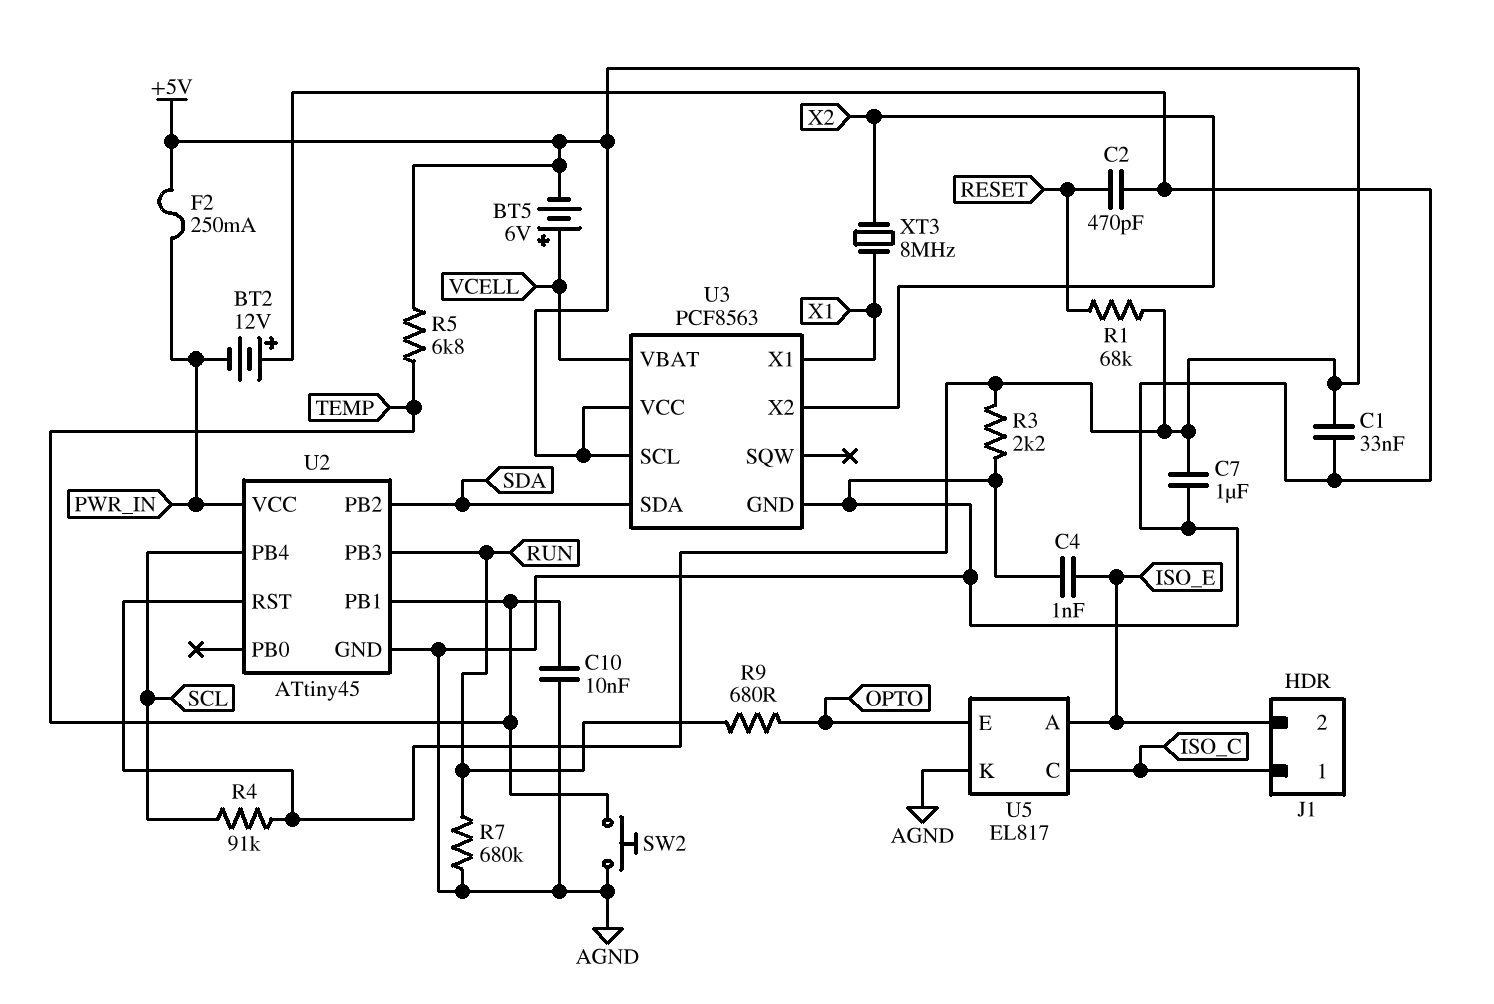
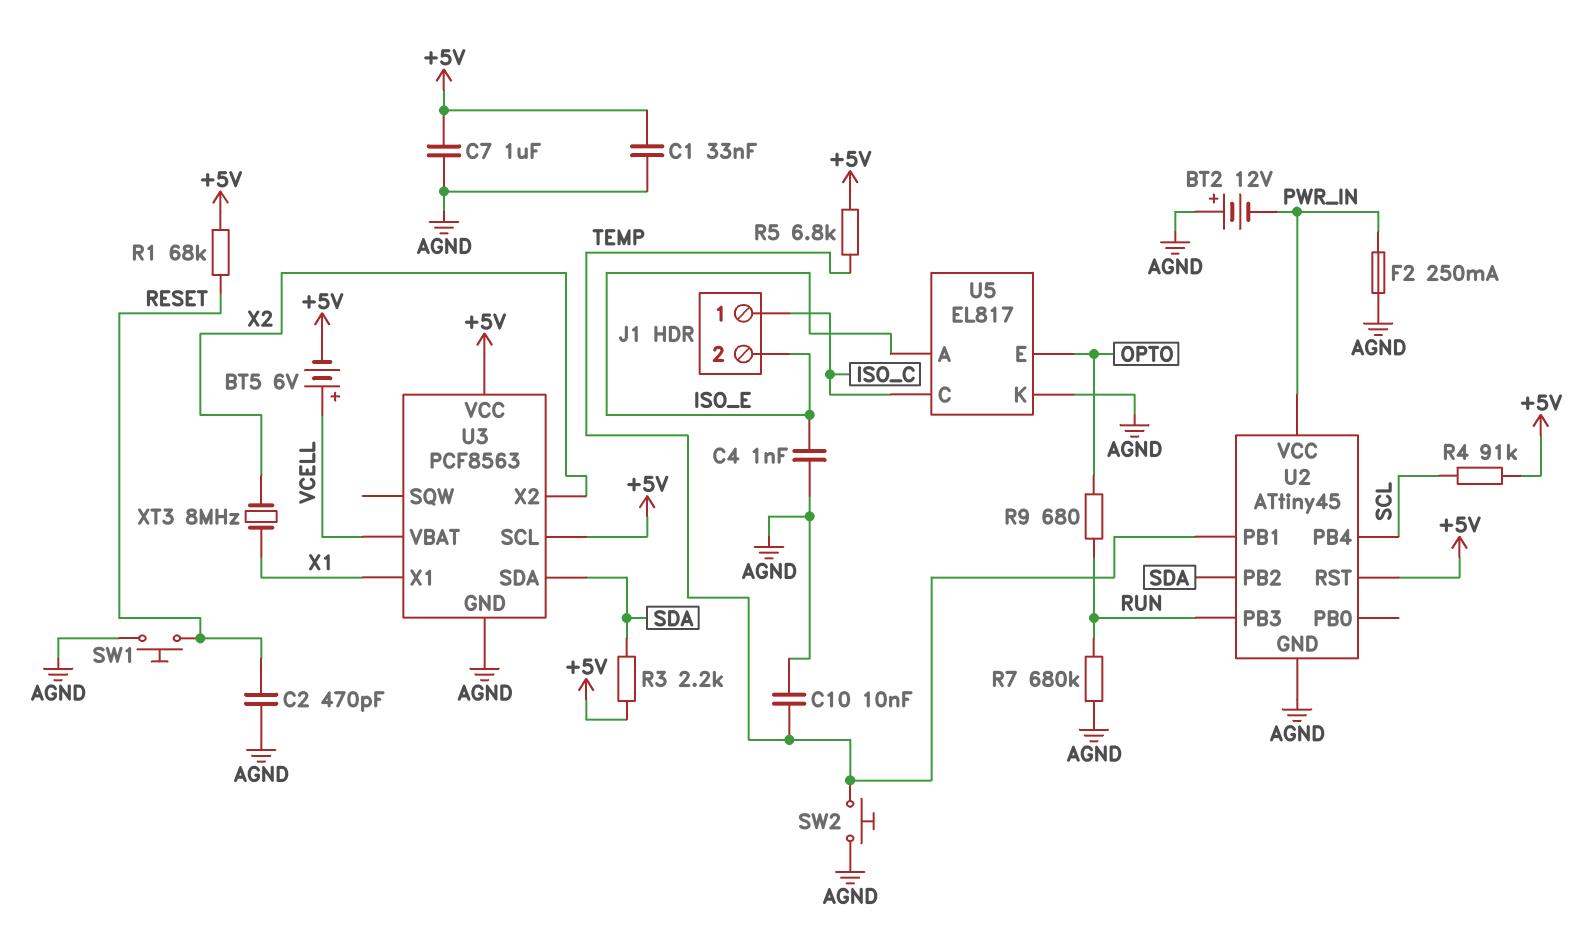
F2: 250mA (+5V, PWR_IN) -> 250mA (AGND, PWR_IN)
R3: 2.2k (+5V, AGND) -> 2.2k (+5V, SDA)
SW1: none -> button (AGND, RESET)

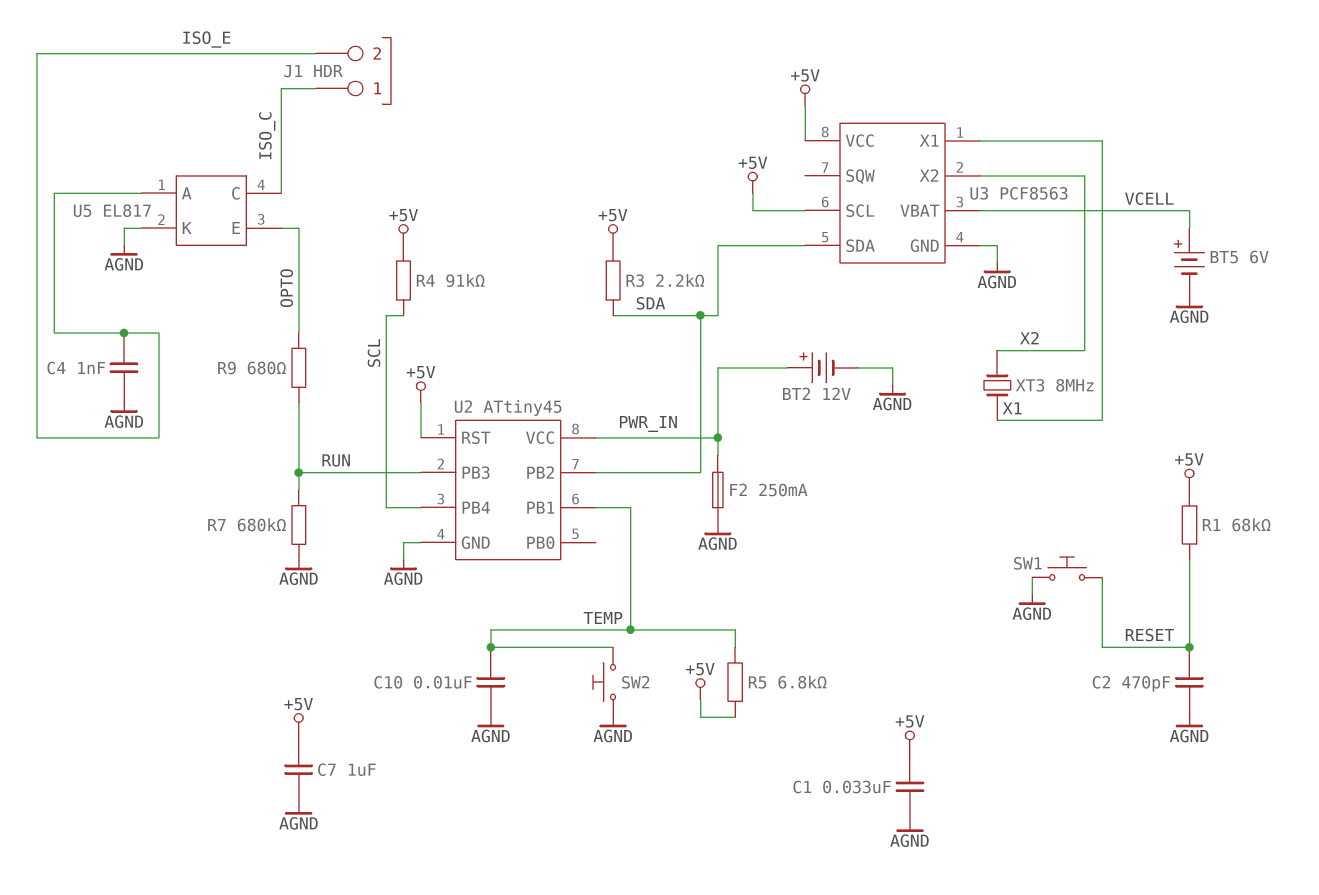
BT2: 12V (plus AGND, minus PWR_IN) -> 12V (plus PWR_IN, minus AGND)
BT5: 6V (plus VCELL, minus +5V) -> 6V (plus VCELL, minus AGND)

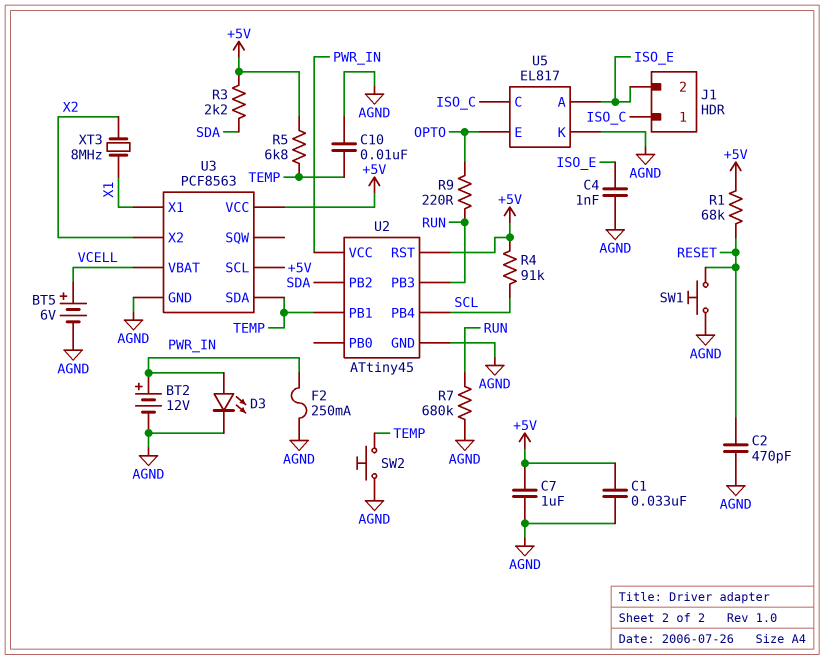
D3: none -> LED (A PWR_IN, K AGND)
R9: 680 (OPTO, RUN) -> 220 (OPTO, RUN)
U3 pin SDA: SDA -> TEMP

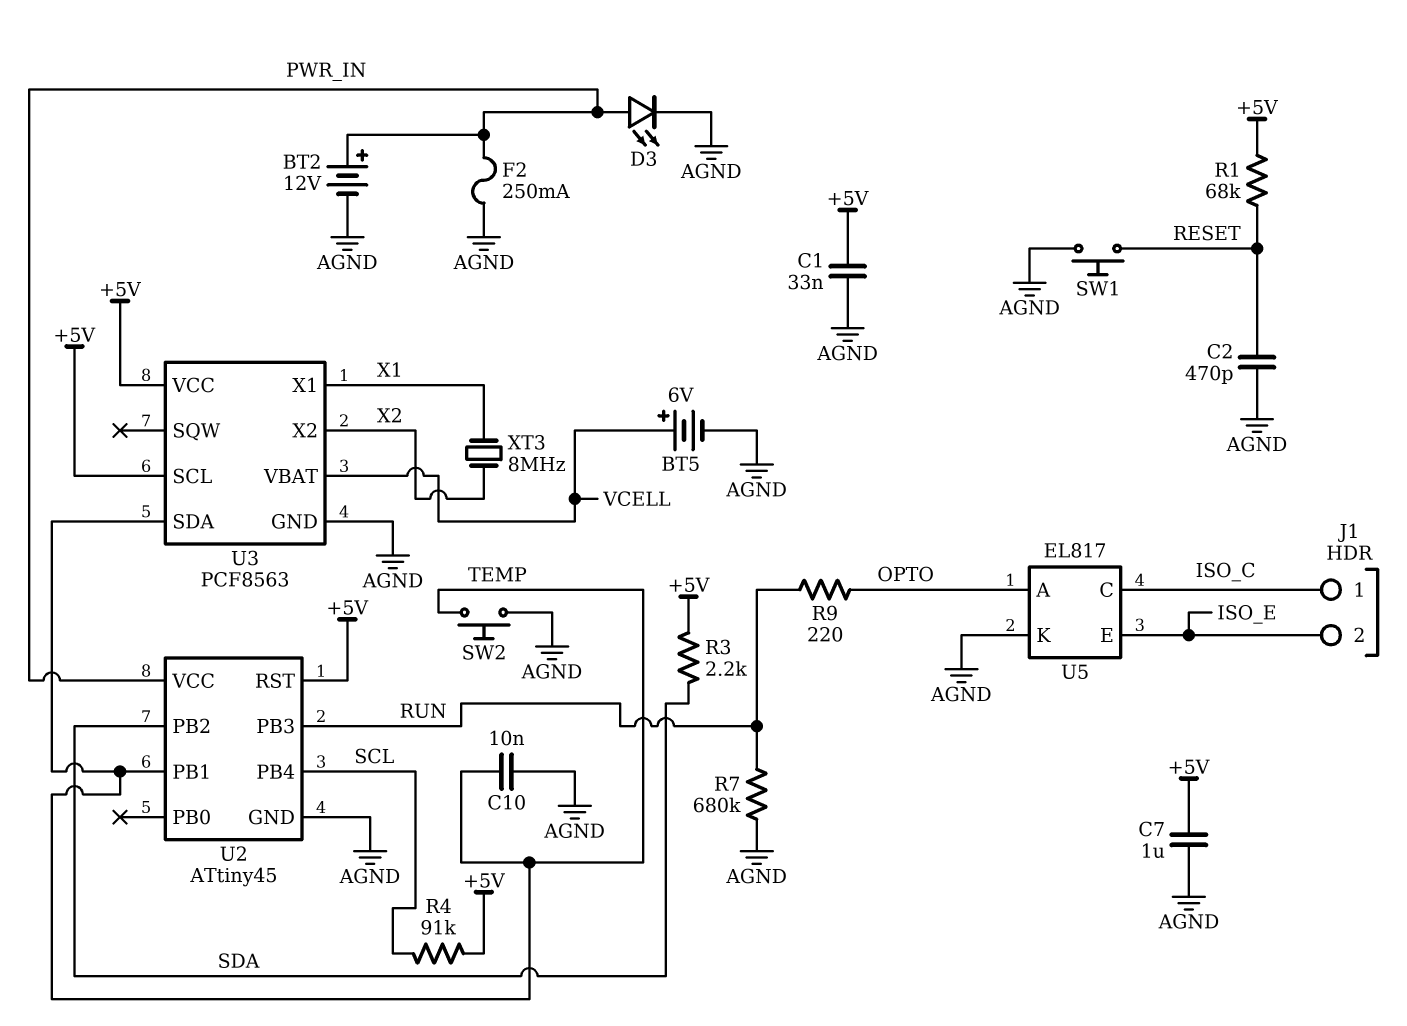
C4: 1nF (AGND, ISO_E) -> none
R5: 6.8k (+5V, TEMP) -> none
U5 pin A: ISO_E -> OPTO
U5 pin E: OPTO -> ISO_E

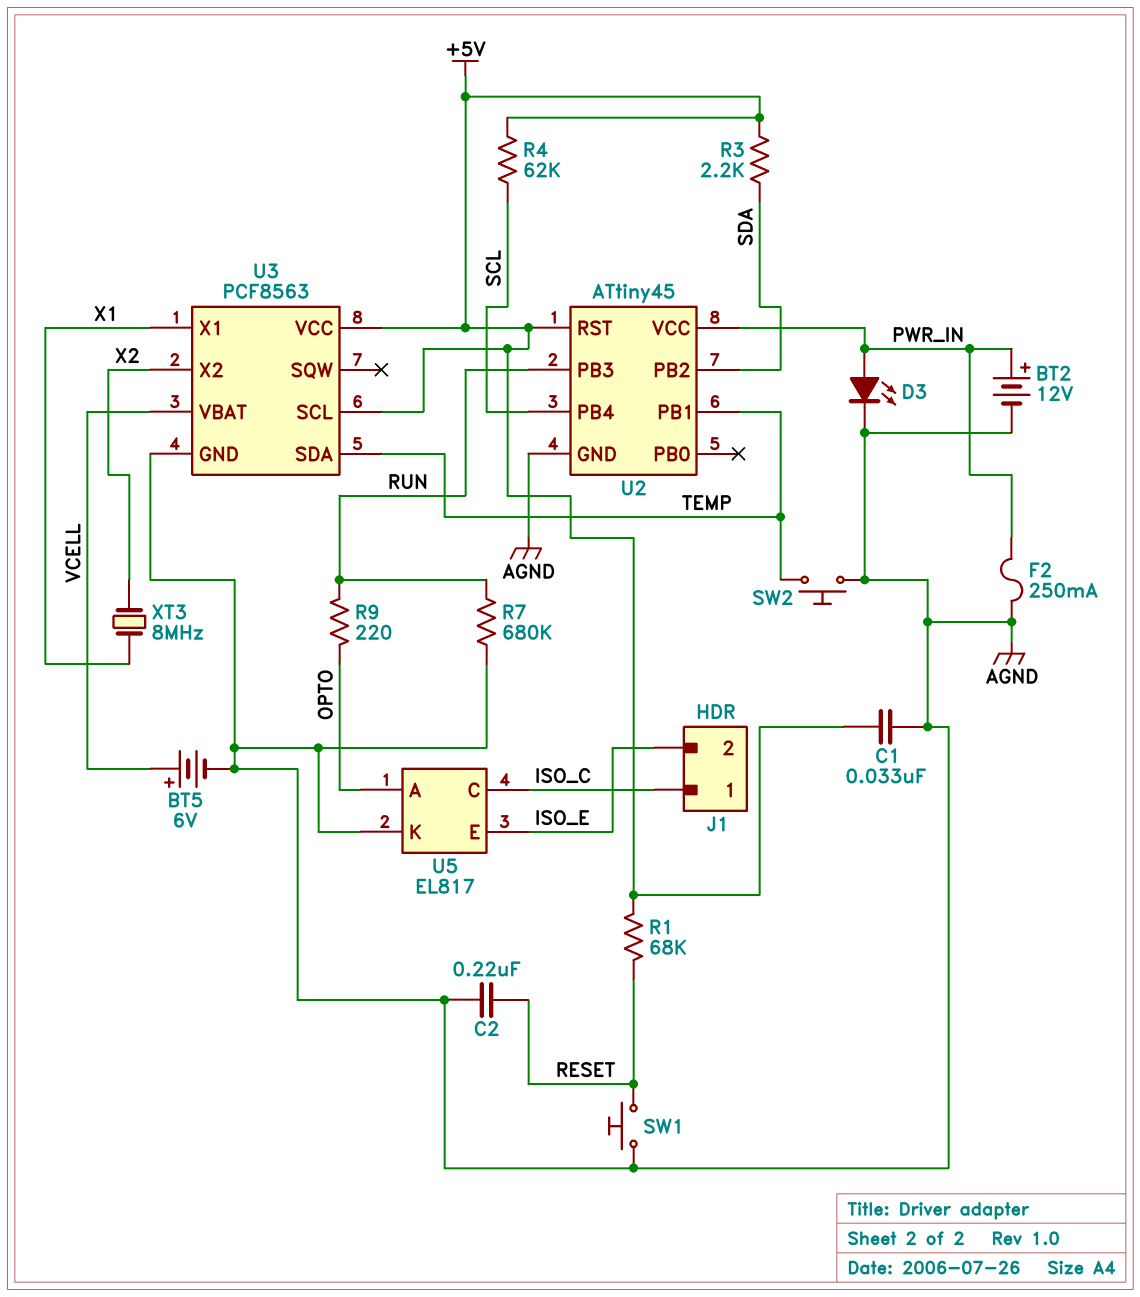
C2: 470pF (AGND, RESET) -> 220nF (AGND, RESET)
C7: 1uF (+5V, AGND) -> none
C10: 10nF (AGND, TEMP) -> none
R4: 91k (+5V, SCL) -> 62k (+5V, SCL)

